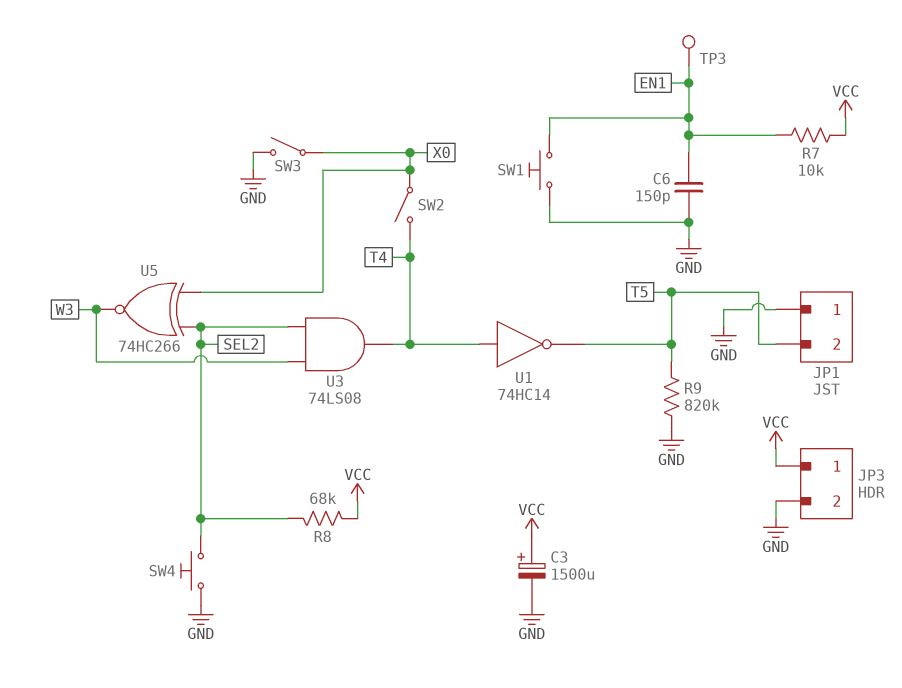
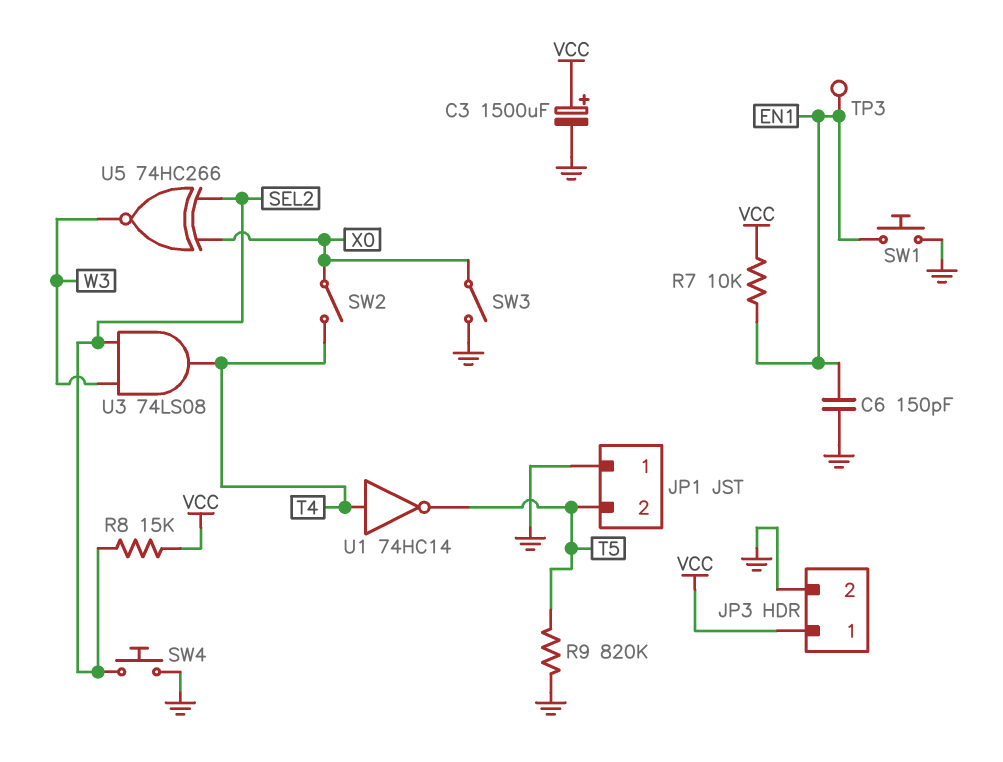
R8: 68k (SEL2, VCC) -> 15k (SEL2, VCC)

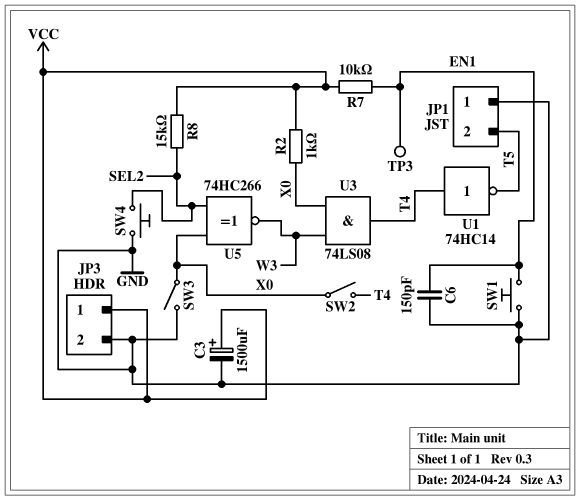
R2: none -> 1k (VCC, X0)
R9: 820k (GND, T5) -> none
U3: AND 74LS08 (in SEL2, in W3, out T4) -> AND 74LS08 (in W3, in X0, out T4)

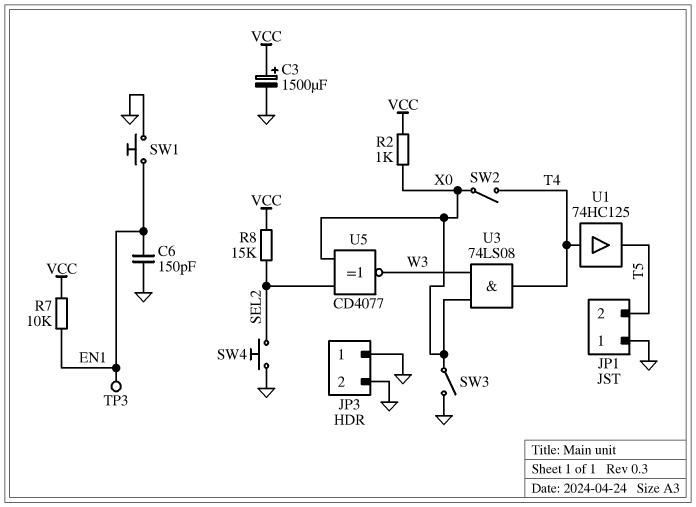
JP3 pin 1: VCC -> GND
U1: NOT 74HC14 (in T4, out T5) -> buffer 74HC125 (in T4, out T5)
U5: XNOR 74HC266 (in SEL2, in X0, out W3) -> XNOR CD4077 (in SEL2, in X0, out W3)

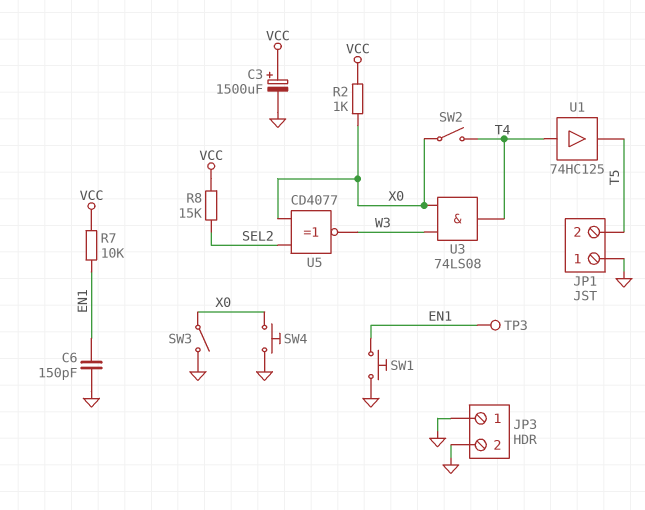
SW4: button (GND, SEL2) -> button (GND, X0)

